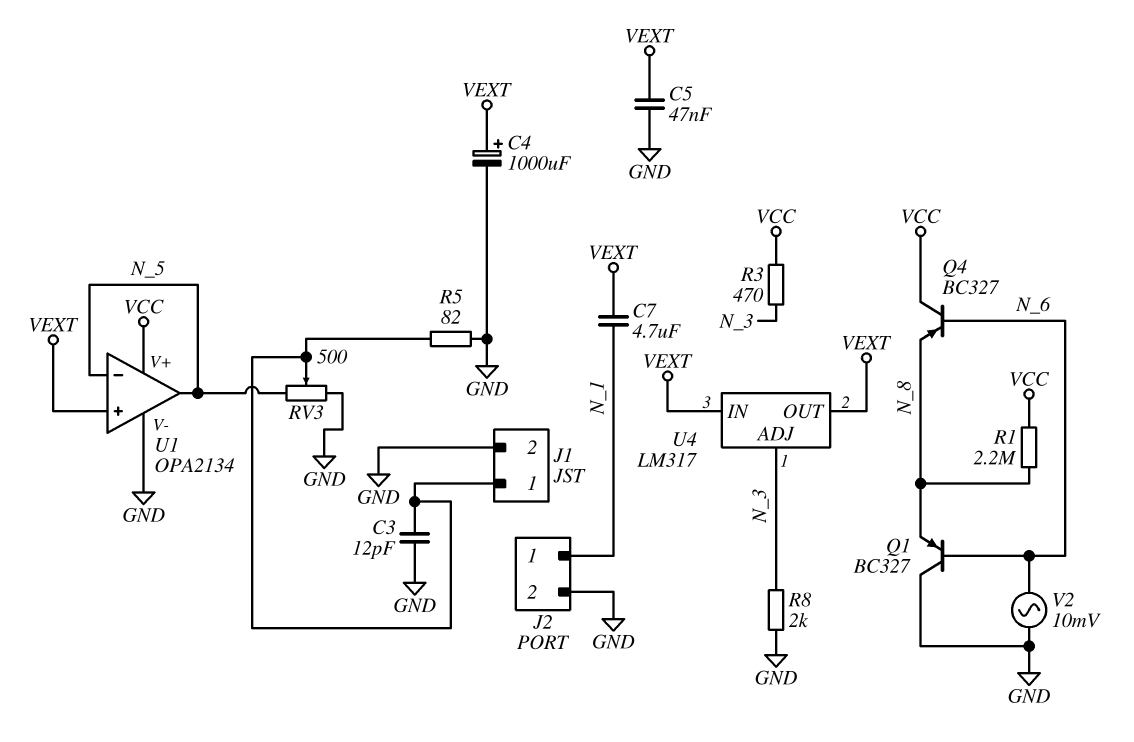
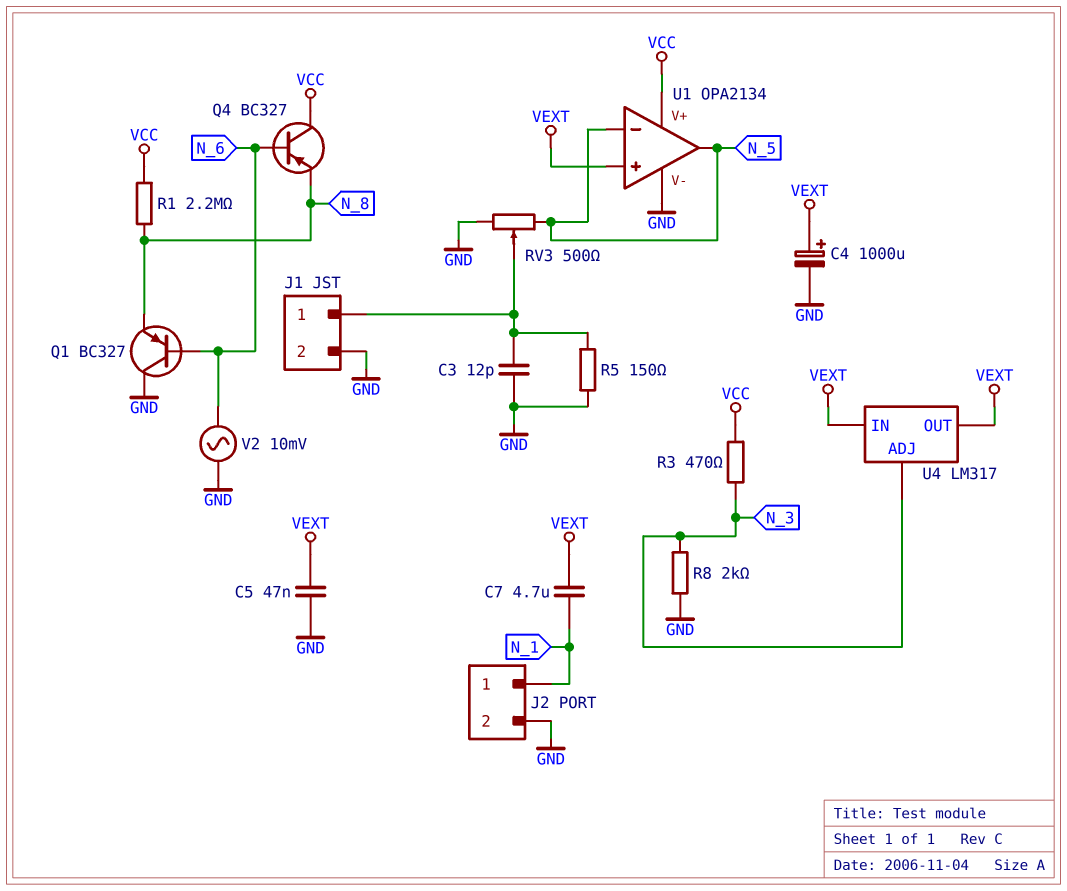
R5: 82 (GND, J1/1) -> 150 (GND, J1/1)

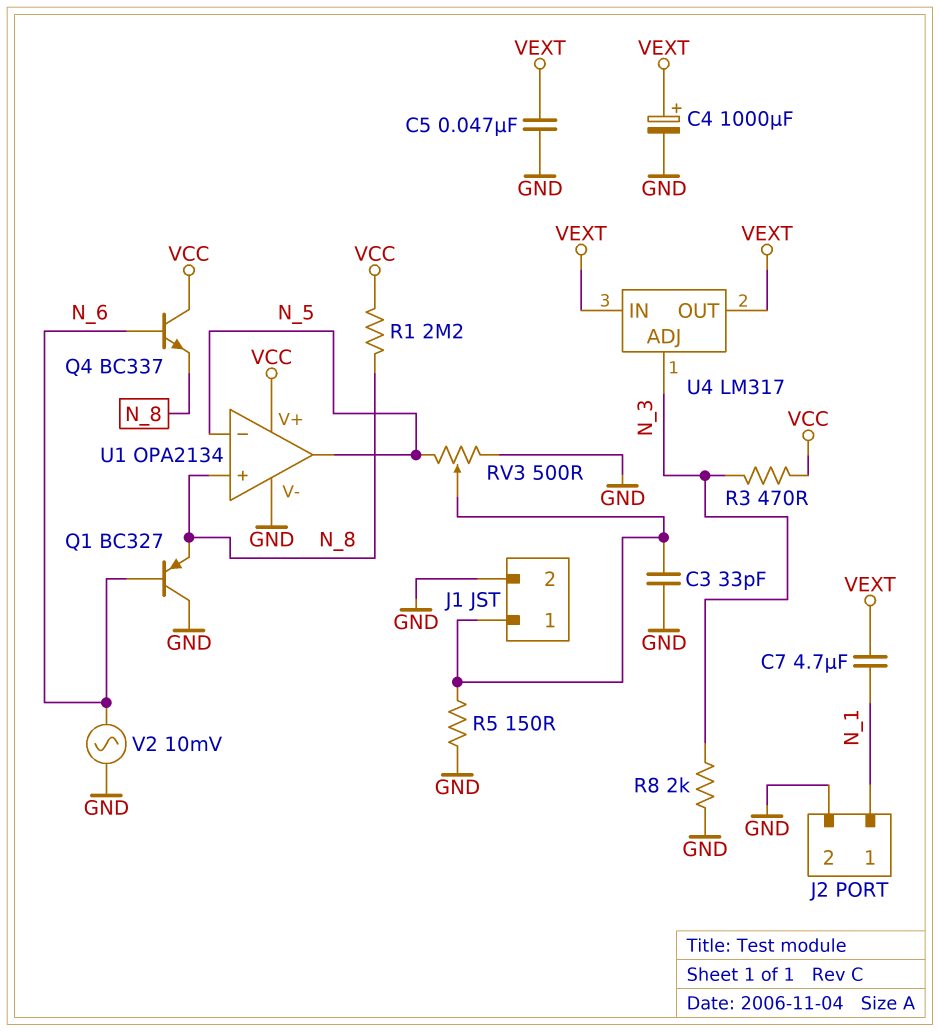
C3: 12pF (GND, J1/1) -> 33pF (GND, J1/1)
Q4: PNP BC327 (B N_6, C VCC, E N_8) -> NPN BC337 (B N_6, C VCC, E N_8)
U1 pin in+: VEXT -> N_8

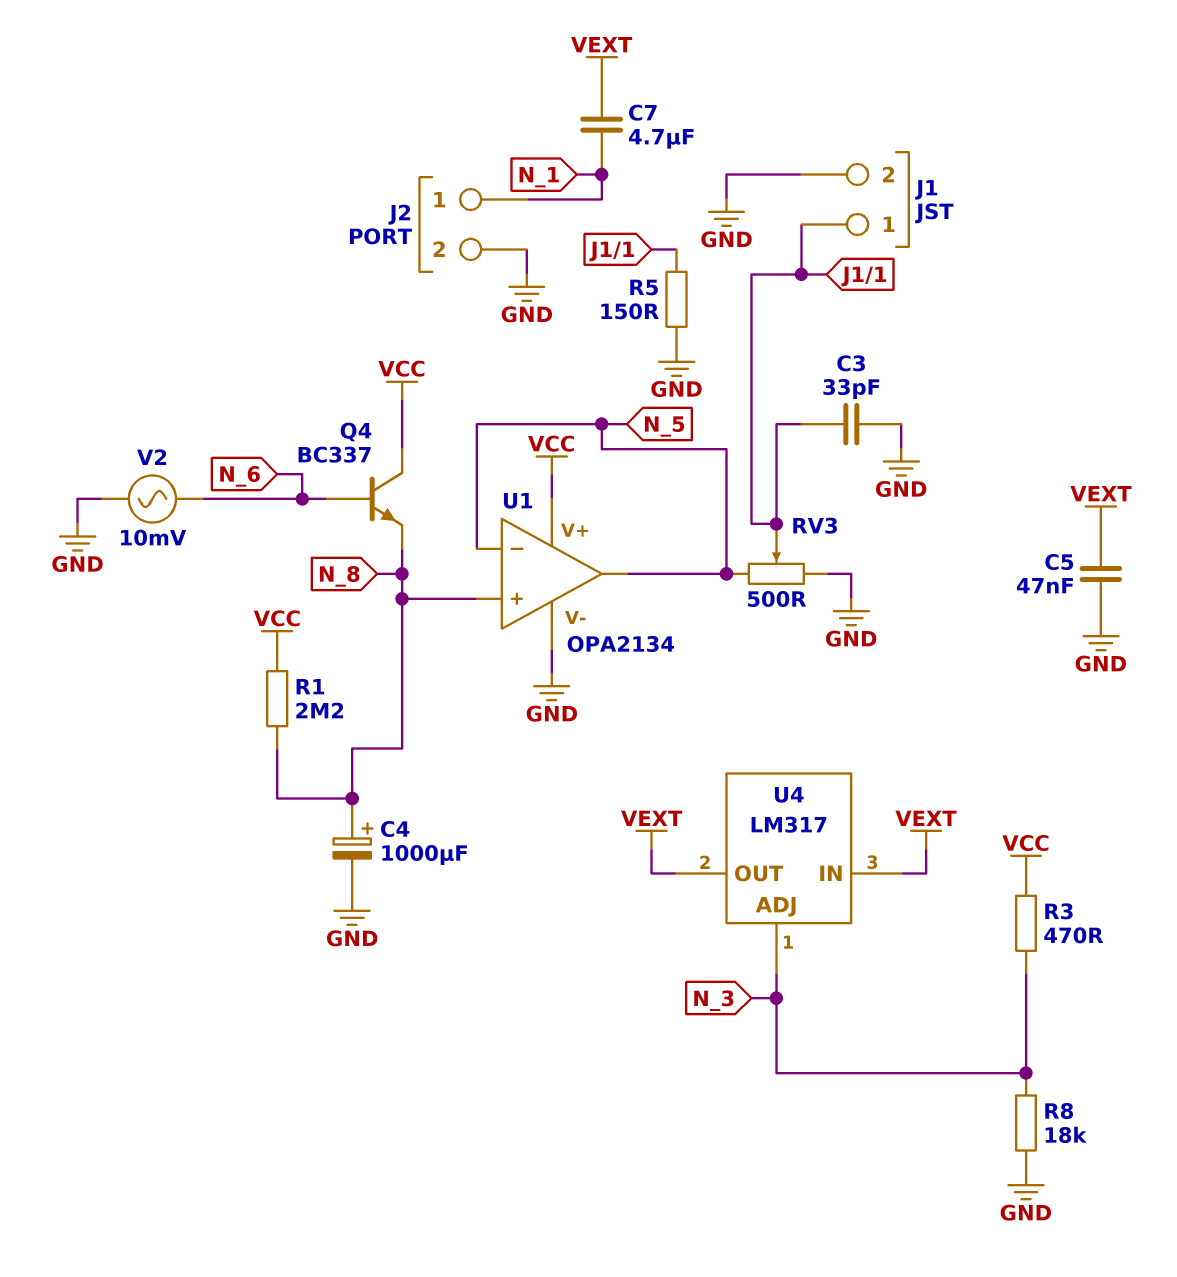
C4: 1000uF (plus VEXT, minus GND) -> 1000uF (plus N_8, minus GND)
Q1: PNP BC327 (B N_6, C GND, E N_8) -> none
R8: 2k (GND, N_3) -> 18k (GND, N_3)

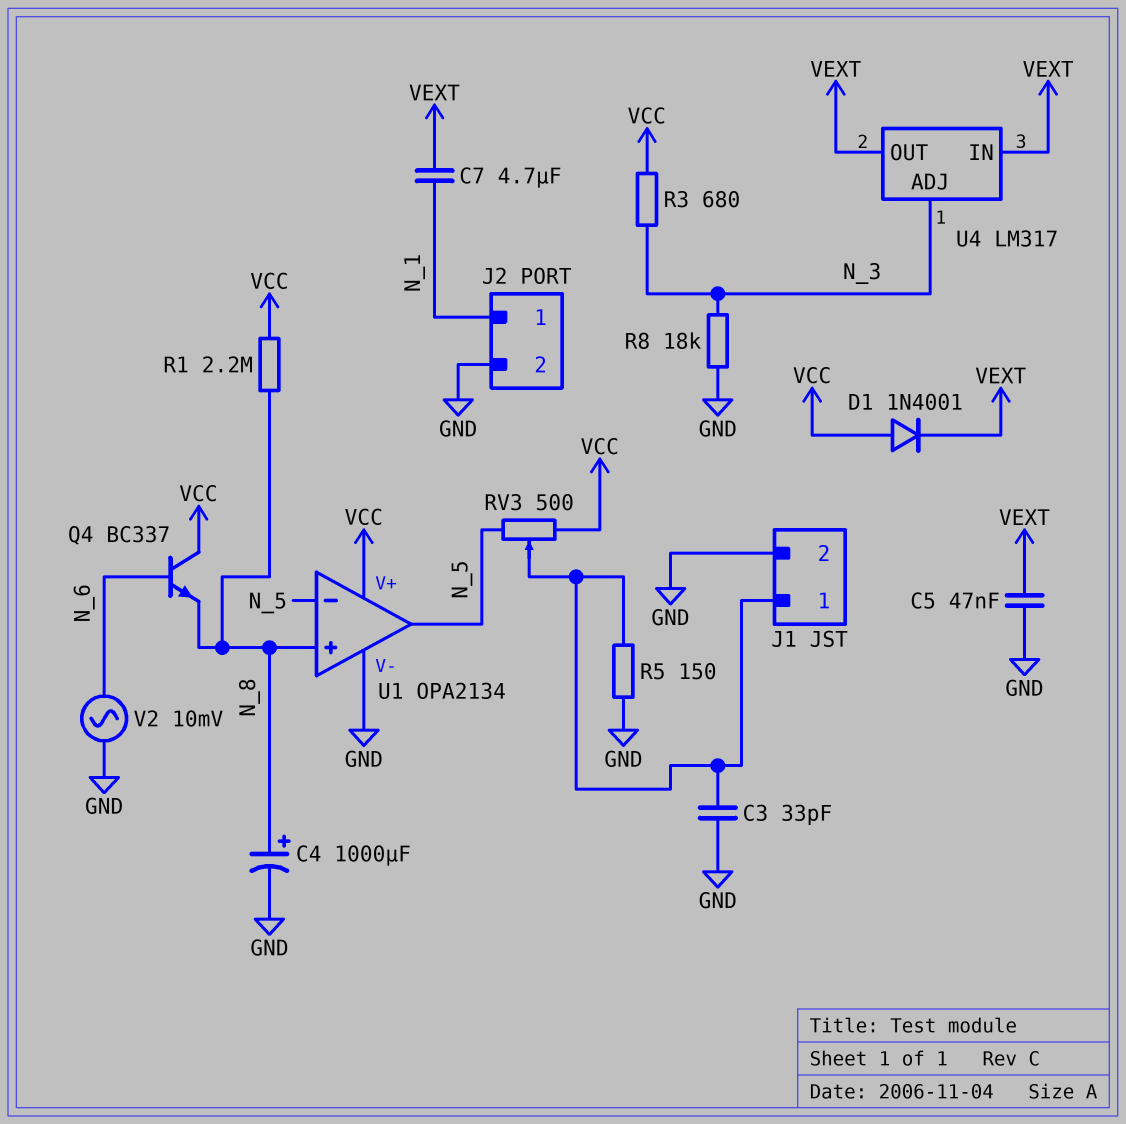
D1: none -> diode 1N4001 (A VCC, K VEXT)
R3: 470 (N_3, VCC) -> 680 (N_3, VCC)
RV3: 500 (GND, N_5, wiper J1/1) -> 500 (N_5, VCC, wiper J1/1)

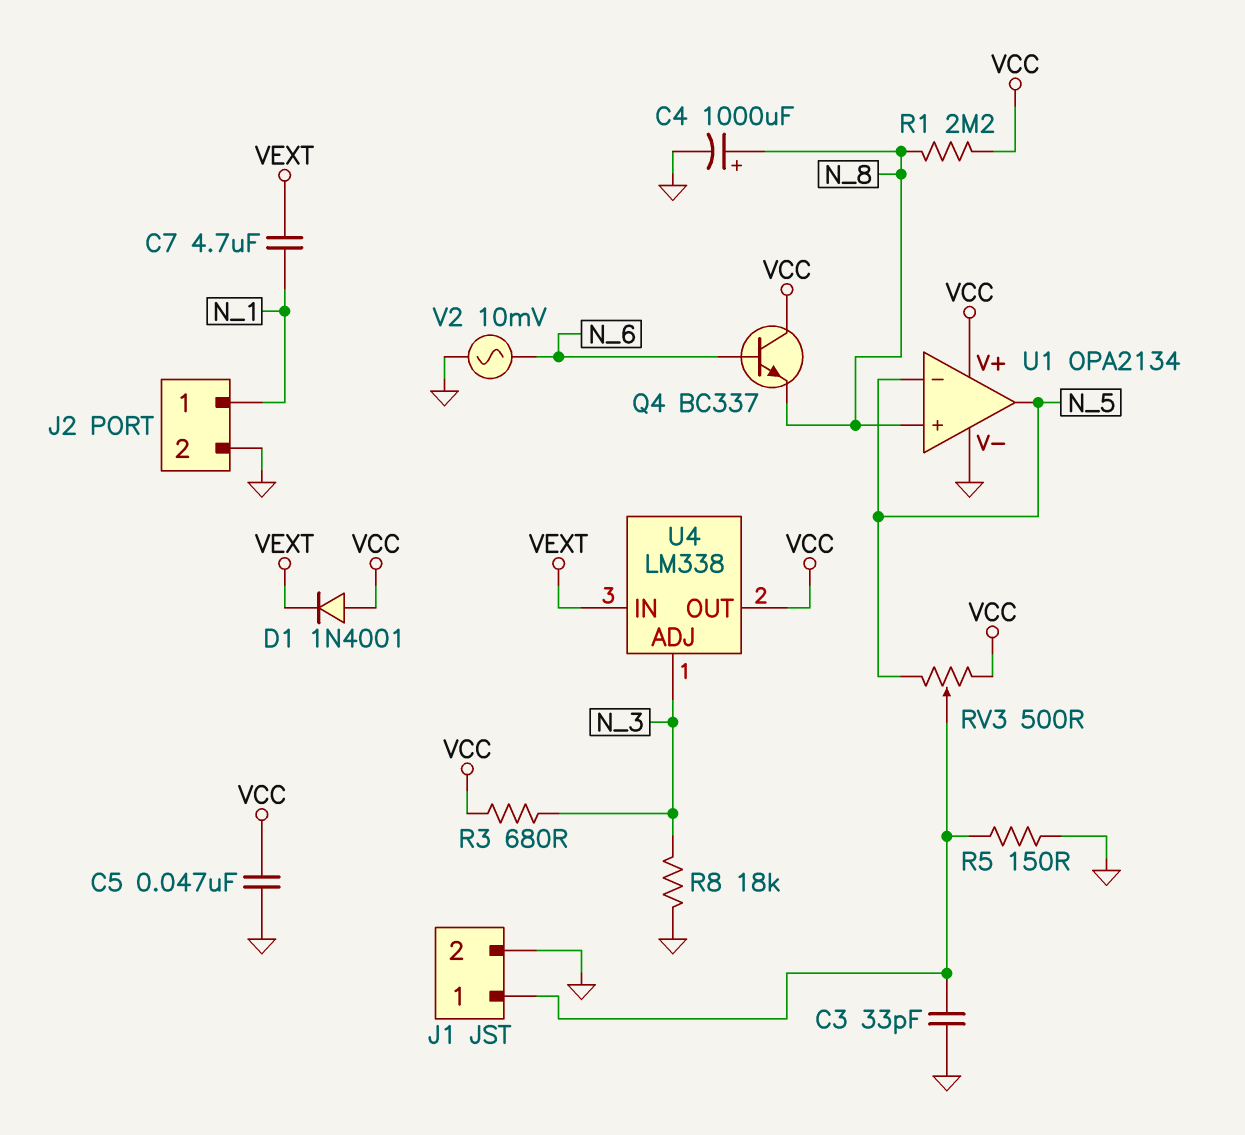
C5: 47nF (GND, VEXT) -> 47nF (GND, VCC)
U4: LM317 -> LM338
U4 pin OUT: VEXT -> VCC

